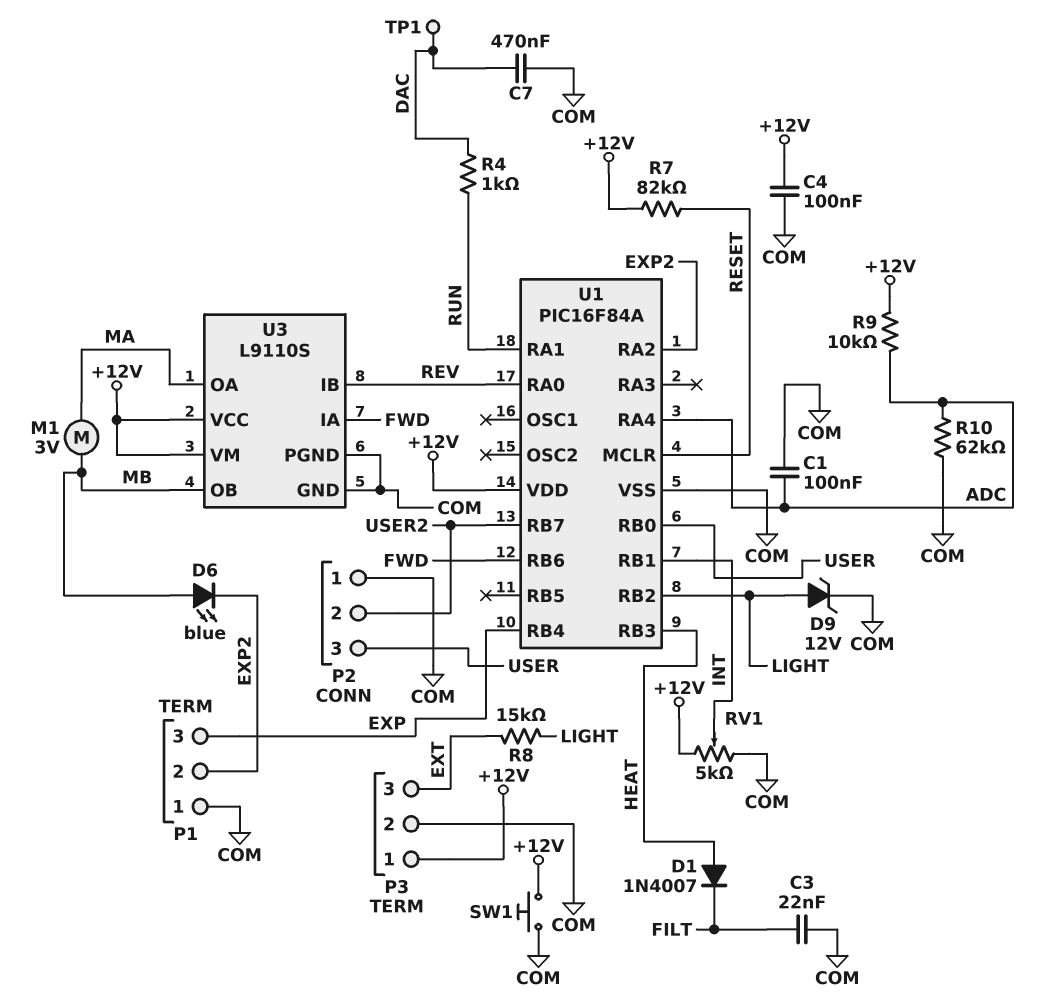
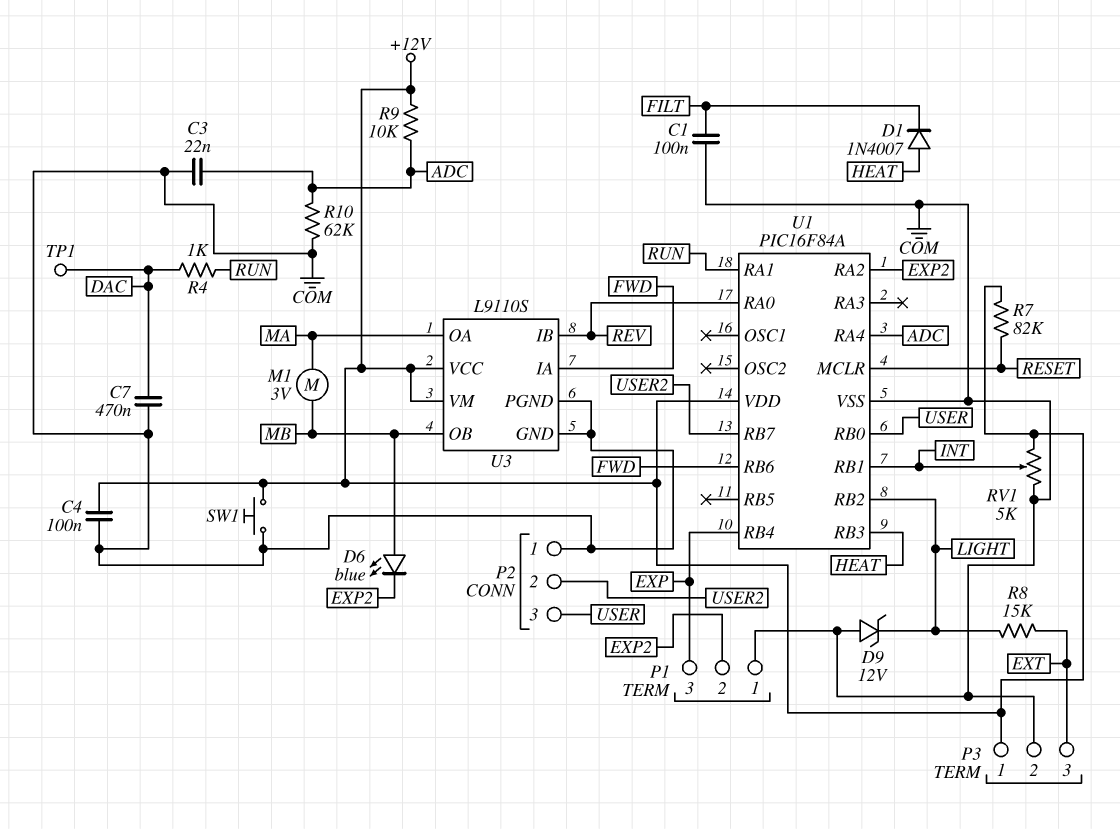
C1: 100nF (ADC, COM) -> 100nF (COM, FILT)
C3: 22nF (COM, FILT) -> 22nF (ADC, COM)
D9: zener 12V (A LIGHT, K COM) -> zener 12V (A COM, K LIGHT)

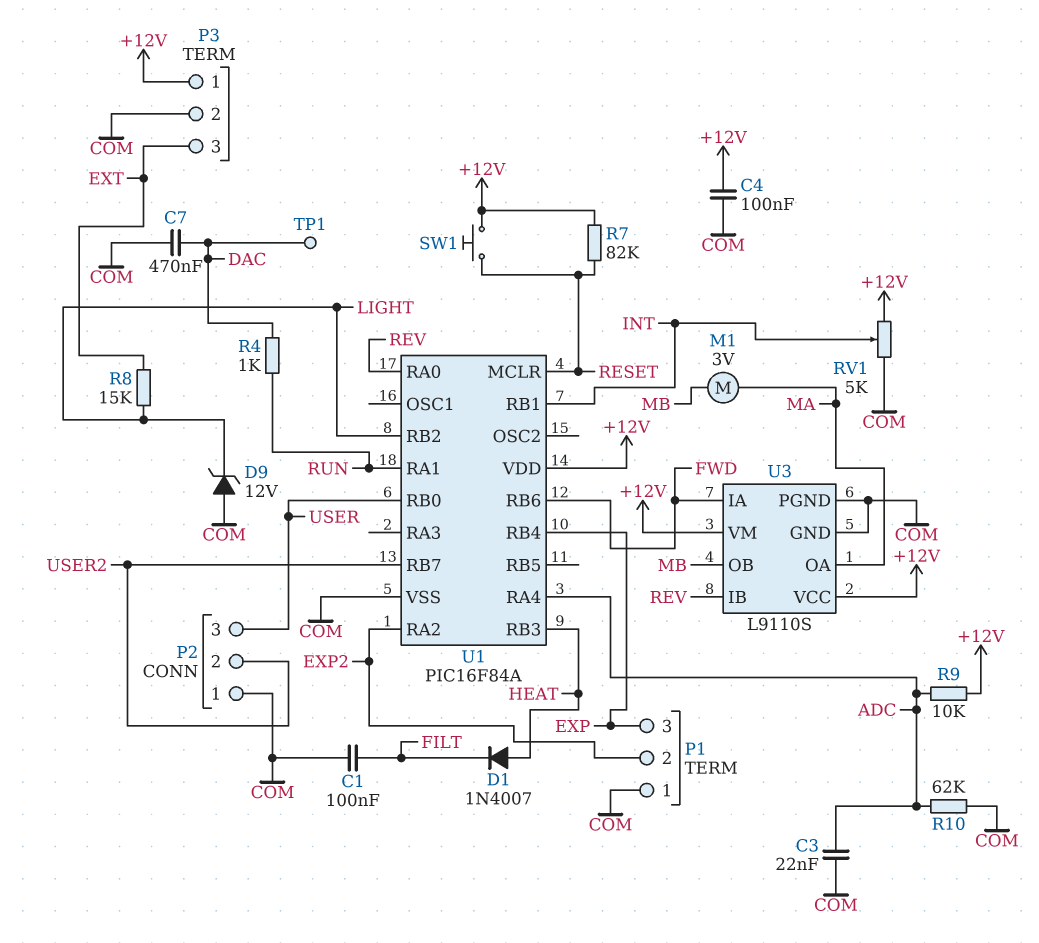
D6: LED blue (A MB, K EXP2) -> none
SW1: button (+12V, COM) -> button (+12V, RESET)

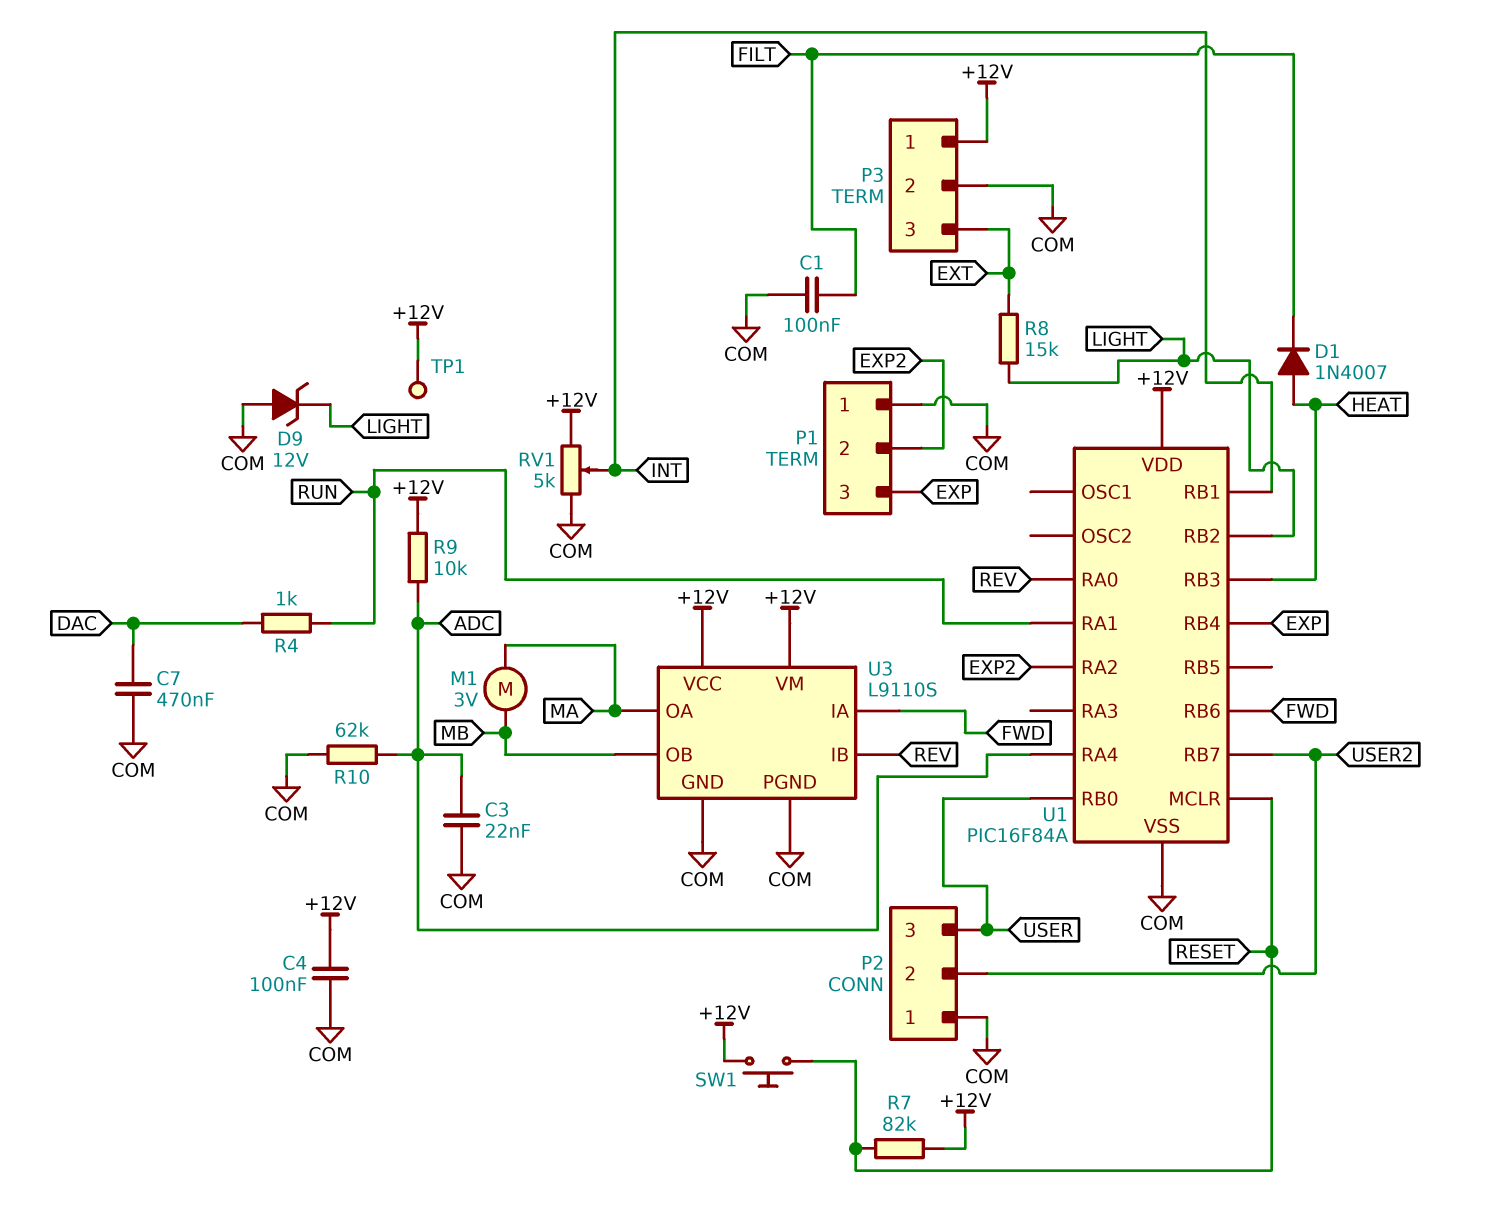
TP1: test point (DAC) -> test point (+12V)

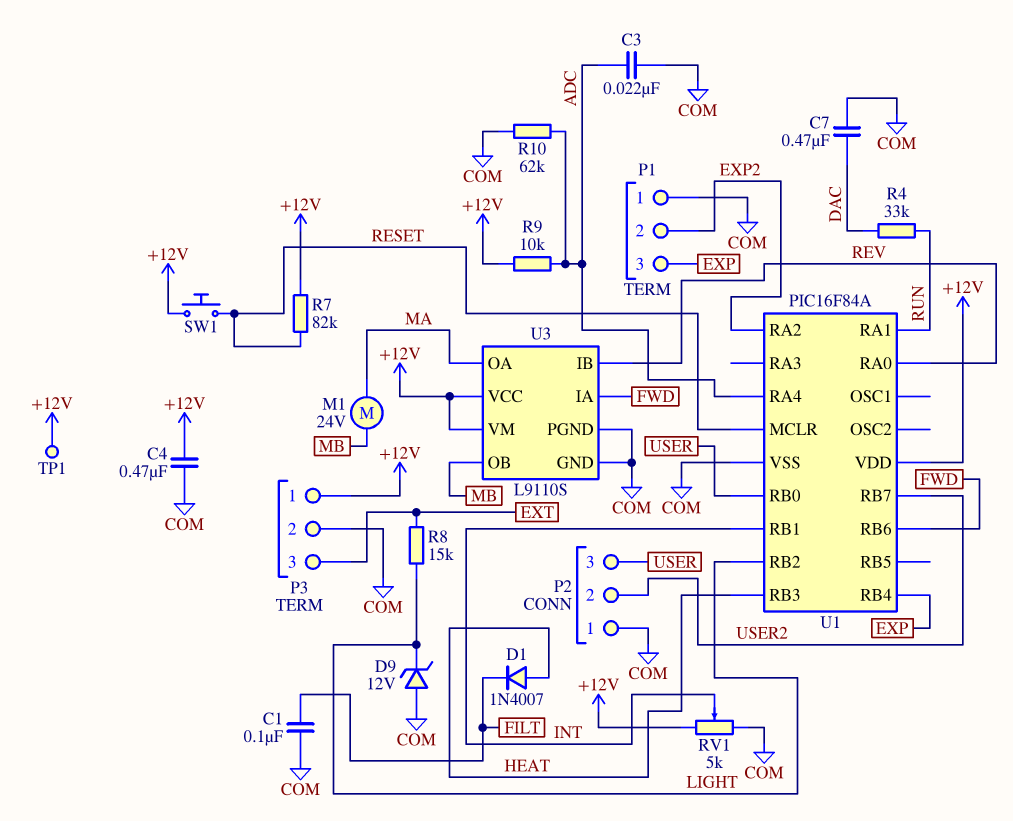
C4: 100nF (+12V, COM) -> 470nF (+12V, COM)
M1: motor 3V (MA, MB) -> motor 24V (MA, MB)
R4: 1k (DAC, RUN) -> 33k (DAC, RUN)

